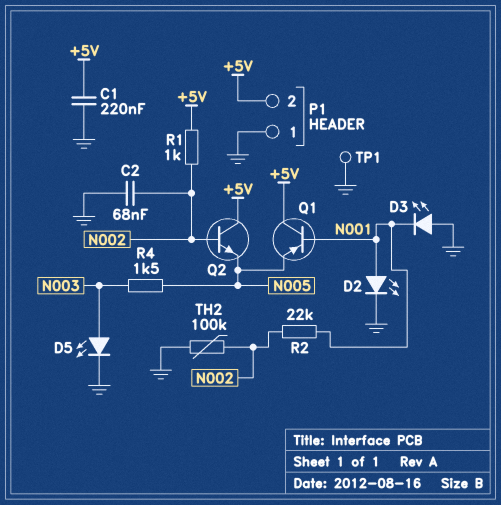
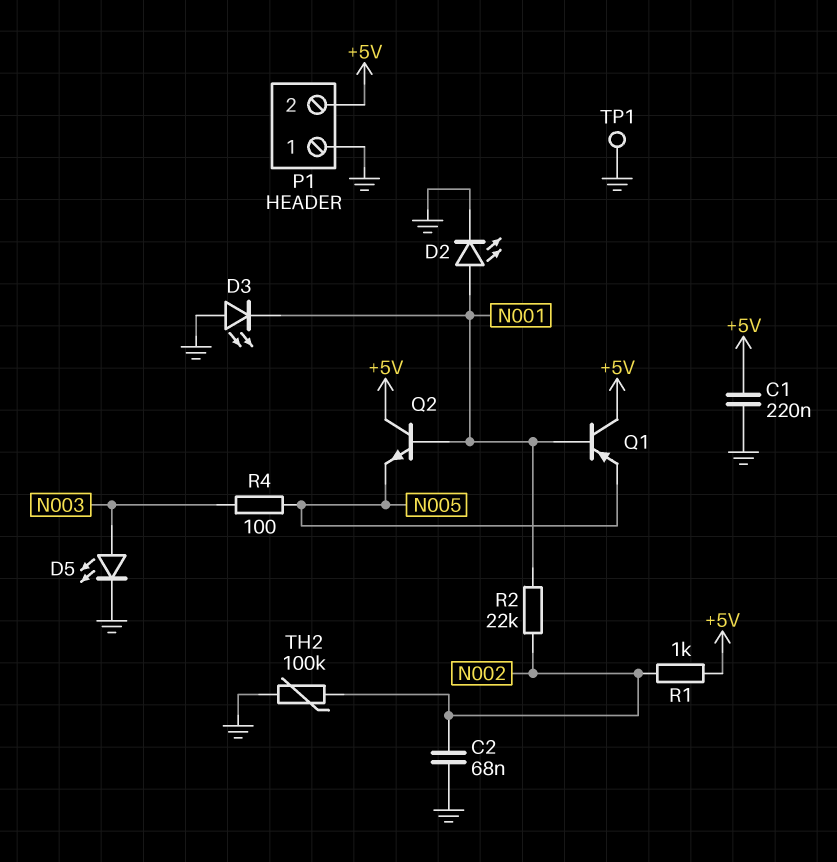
Q2: NPN (B N002, C +5V, E N005) -> NPN (B N001, C +5V, E N005)
R4: 1.5k (N003, N005) -> 100 (N003, N005)

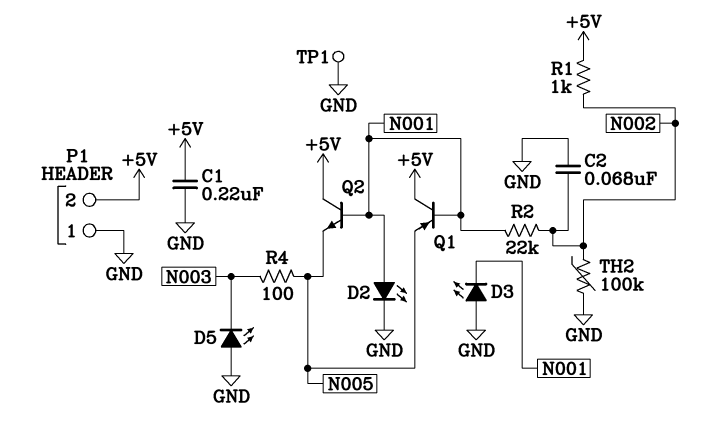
D5: LED (A N003, K GND) -> LED (A GND, K N003)

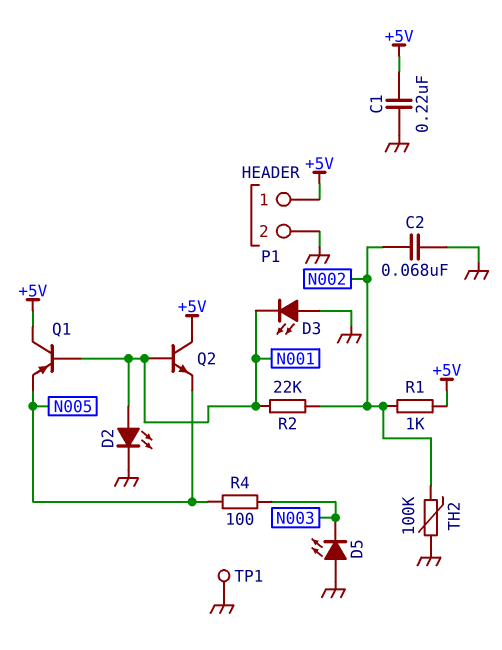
P1 pin 1: GND -> +5V
P1 pin 2: +5V -> GND

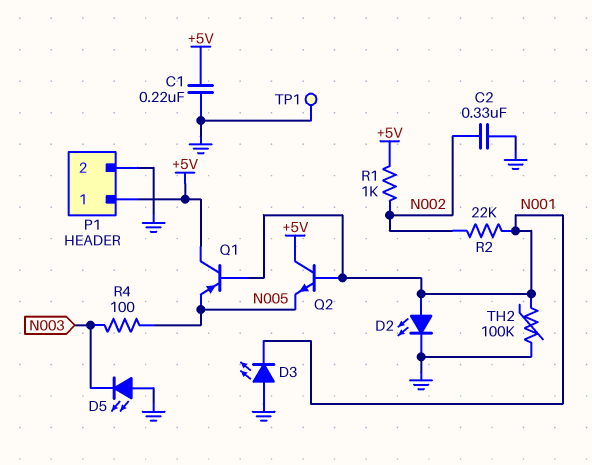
C2: 68nF (GND, N002) -> 330nF (GND, N002)
TH2: 100k (GND, N002) -> 100k (GND, N001)

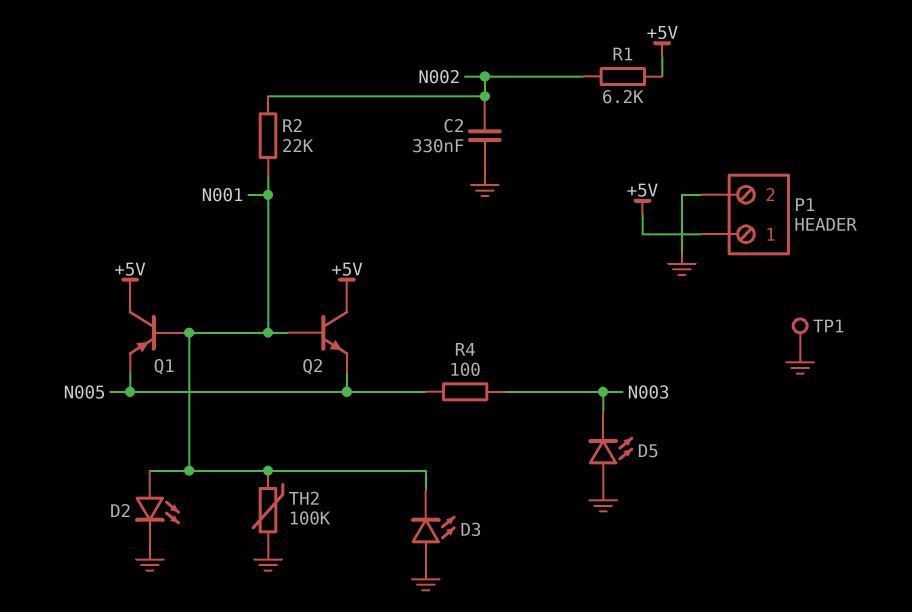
C1: 220nF (+5V, GND) -> none
R1: 1k (+5V, N002) -> 6.2k (+5V, N002)

